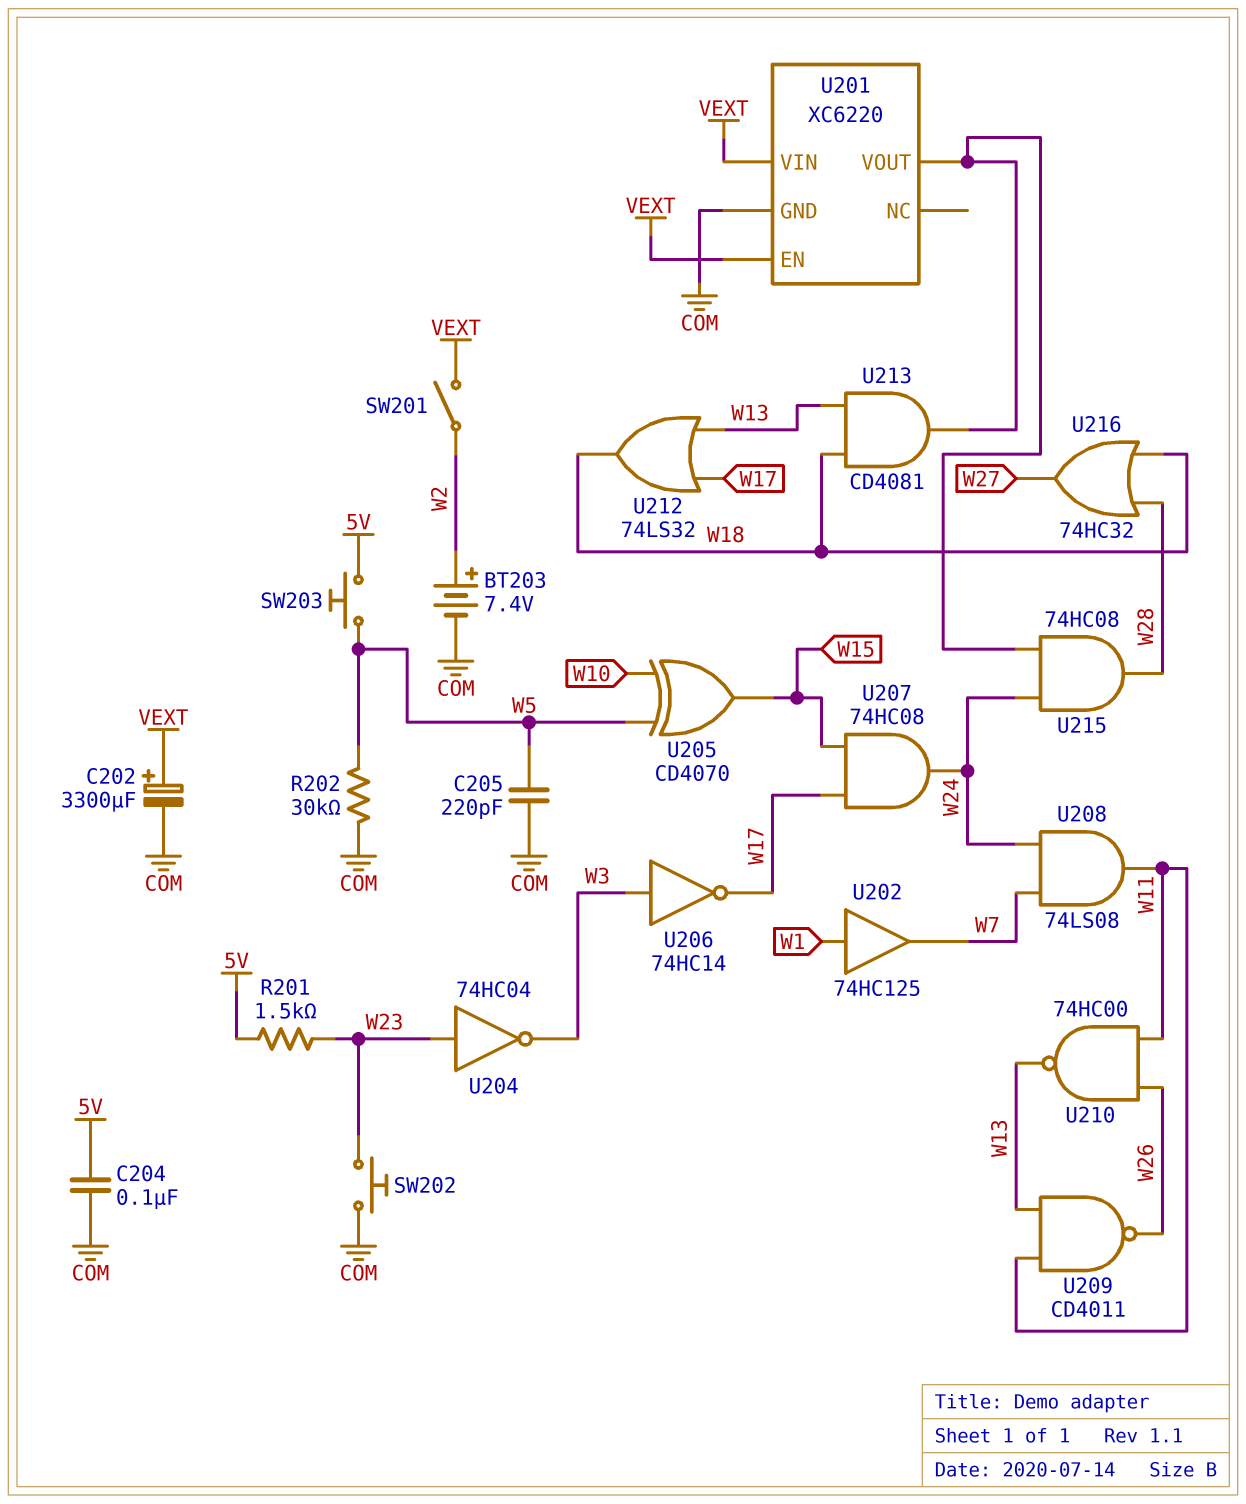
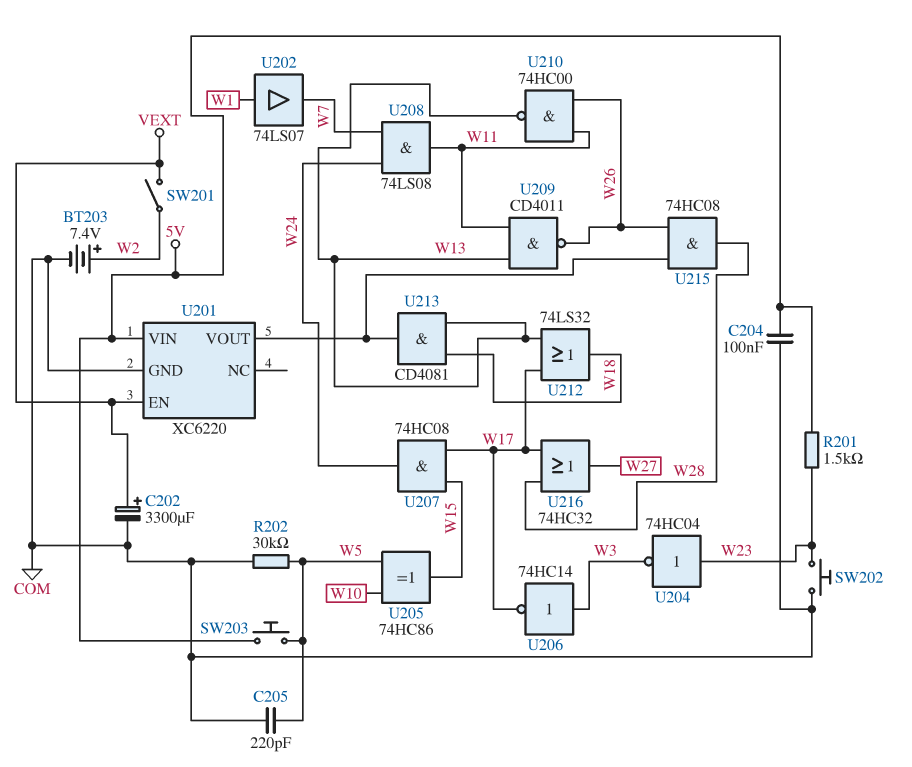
U201 pin VIN: VEXT -> 5V
U202: buffer 74HC125 (in W1, out W7) -> buffer 74LS07 (in W1, out W7)
U205: XOR CD4070 (in W5, in W10, out W15) -> XOR 74HC86 (in W5, in W10, out W15)
U215: AND 74HC08 (in U201/VOUT, in W24, out W28) -> AND 74HC08 (in U201/VOUT, in W26, out W28)
U216: OR 74HC32 (in W18, in W28, out W27) -> OR 74HC32 (in W17, in W28, out W27)

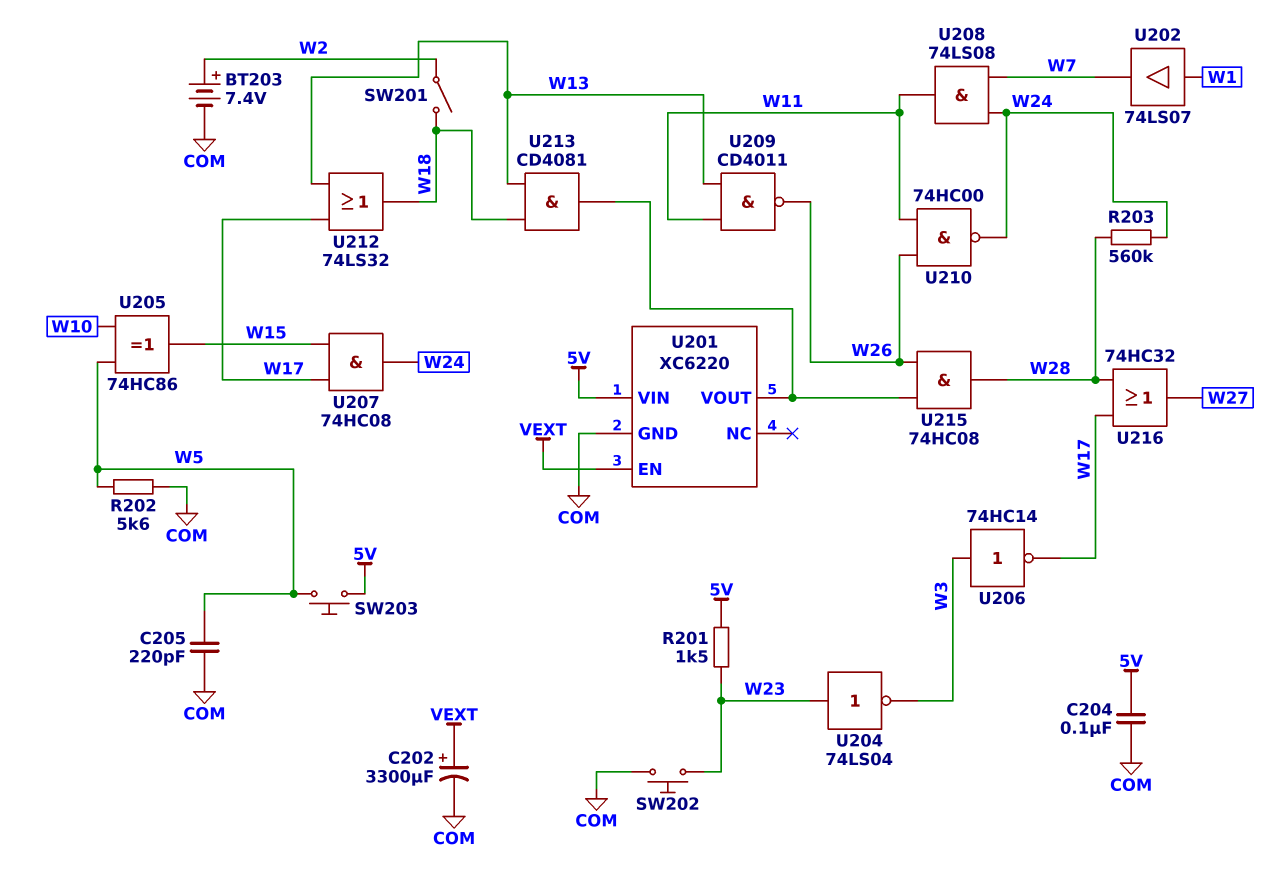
R202: 30k (COM, W5) -> 5.6k (COM, W5)
R203: none -> 560k (W24, W28)
SW201: switch (VEXT, W2) -> switch (W2, W18)
U204: NOT 74HC04 (in W23, out W3) -> NOT 74LS04 (in W23, out W3)
U210: NAND 74HC00 (in W11, in W26, out W13) -> NAND 74HC00 (in W11, in W26, out W24)

